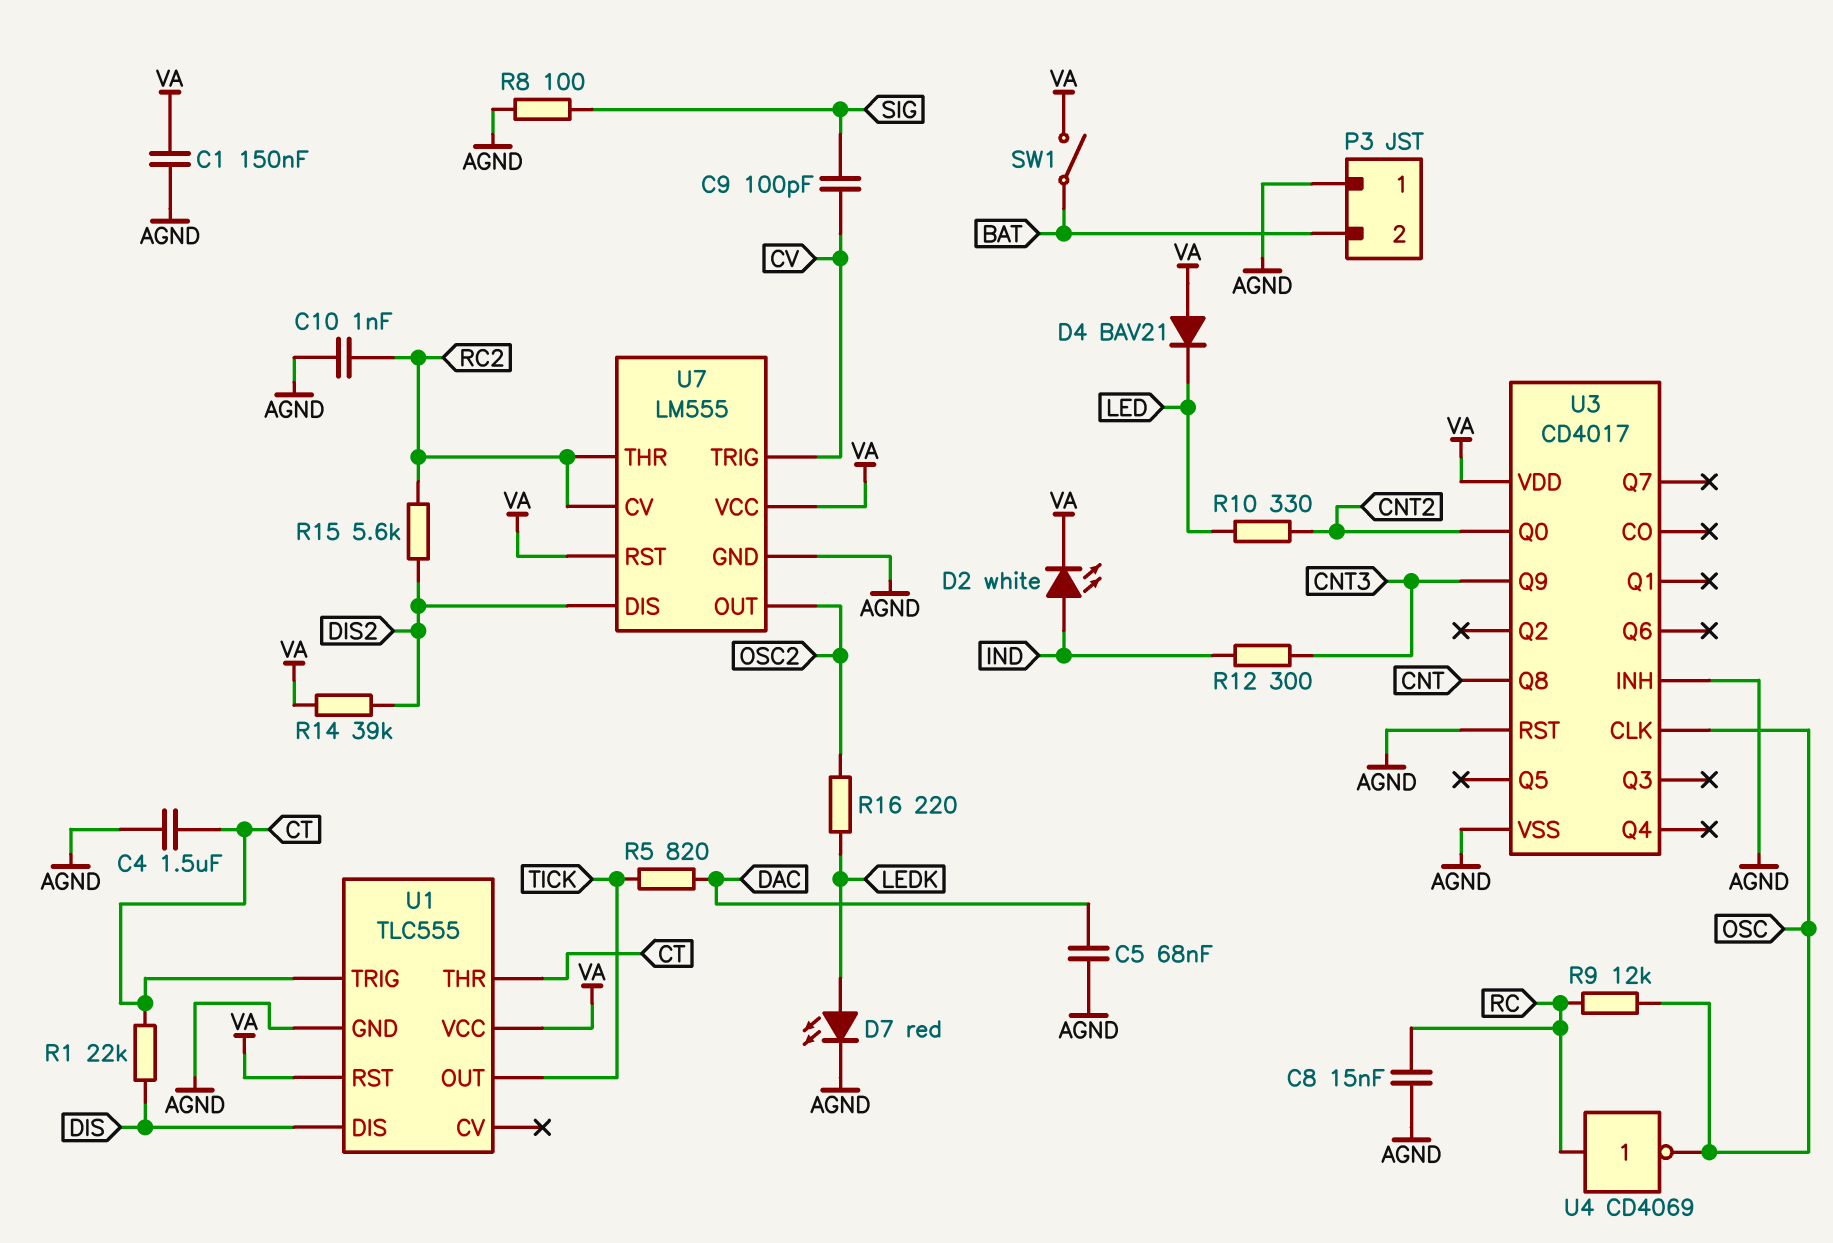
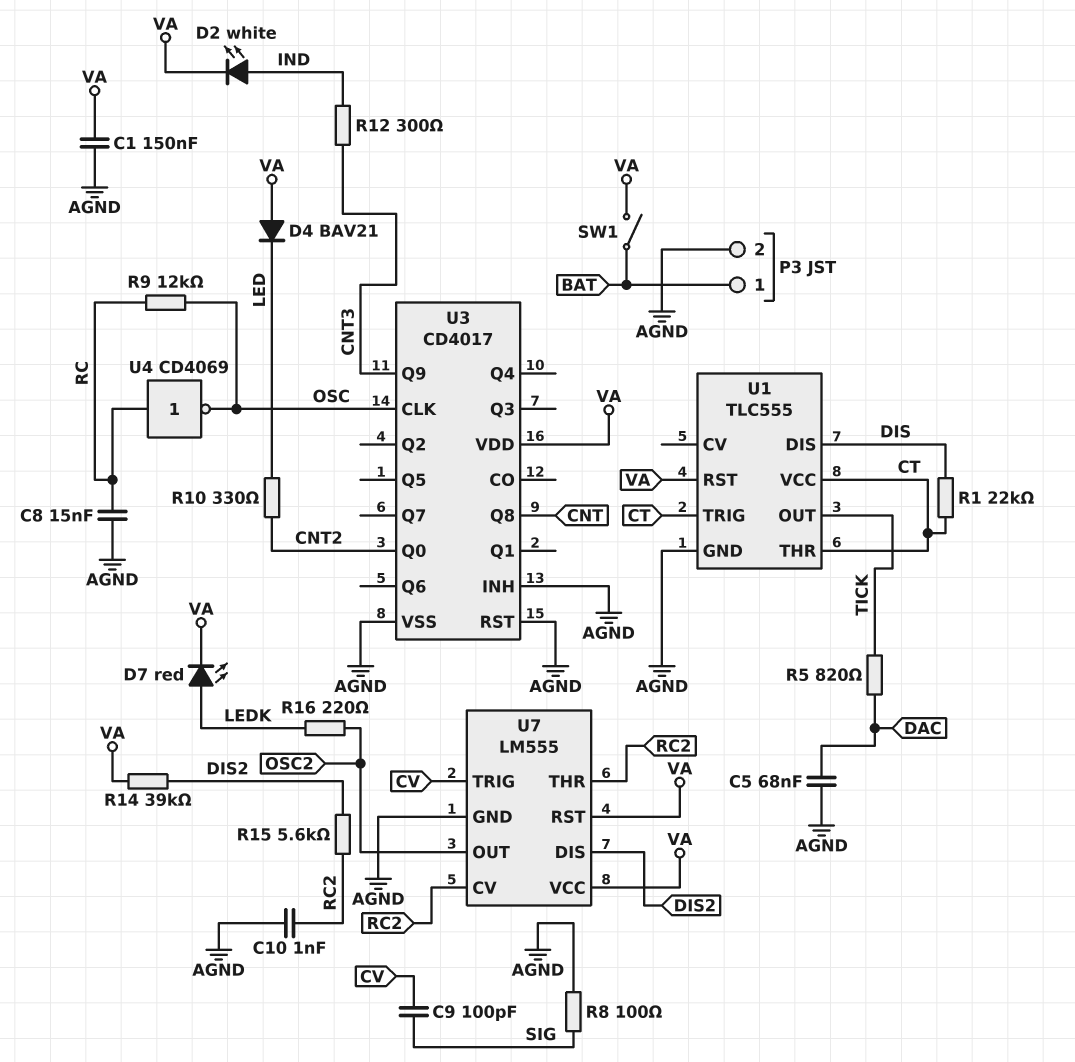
C4: 1.5uF (AGND, CT) -> none
D7: LED red (A LEDK, K AGND) -> LED red (A LEDK, K VA)
P3 pin 1: AGND -> BAT
P3 pin 2: BAT -> AGND
U1 pin VCC: VA -> CT

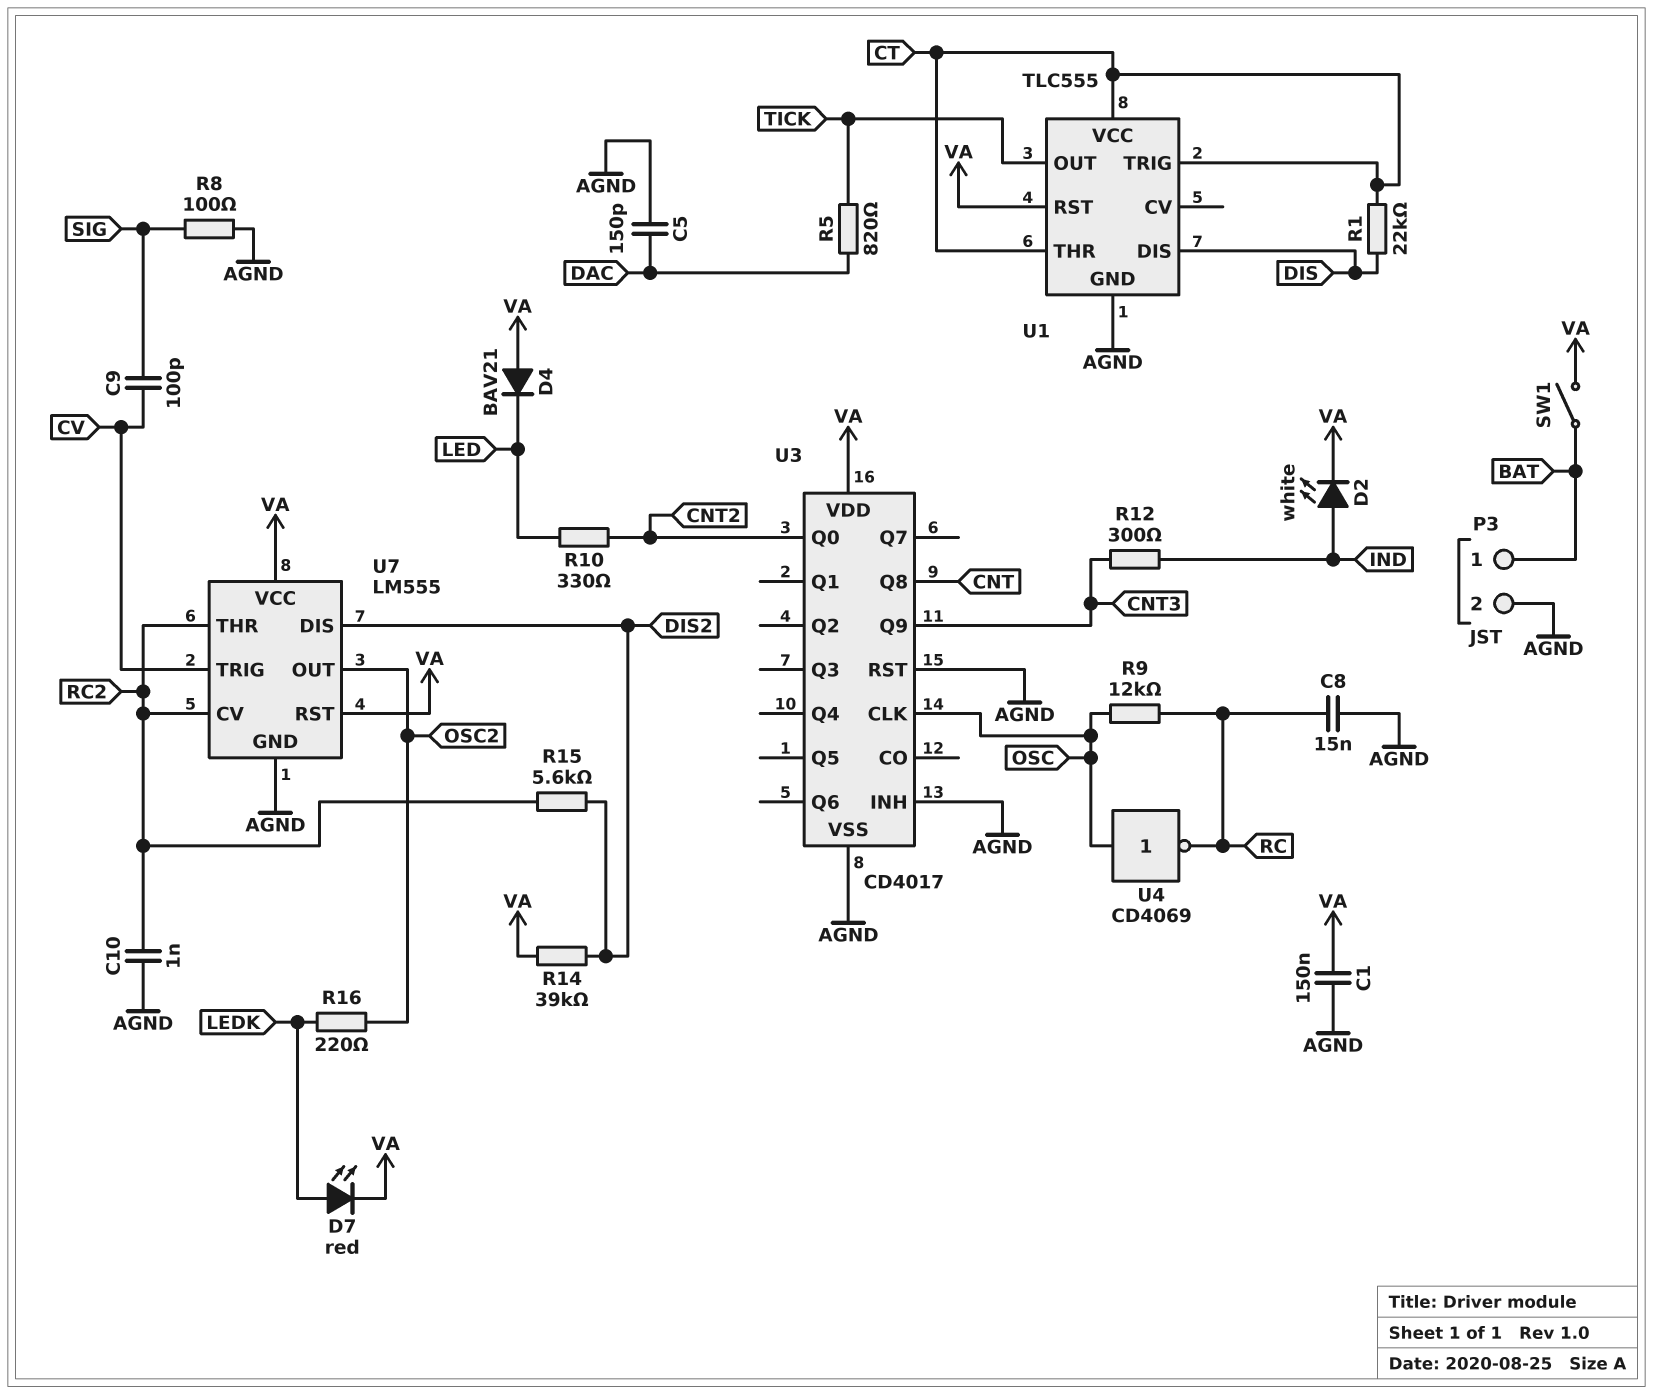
C5: 68nF (AGND, DAC) -> 150pF (AGND, DAC)
U4: NOT CD4069 (in RC, out OSC) -> NOT CD4069 (in OSC, out RC)

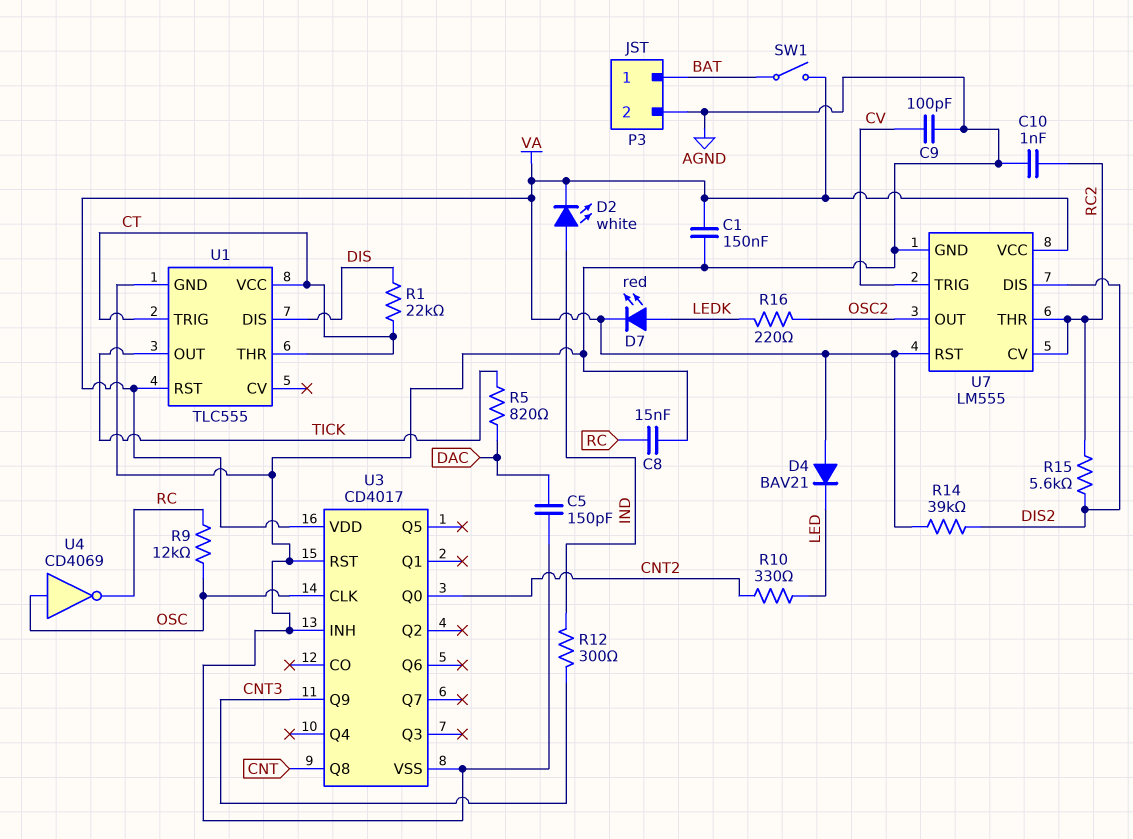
C9: 100pF (CV, SIG) -> 100pF (AGND, CV)
R8: 100 (AGND, SIG) -> none

